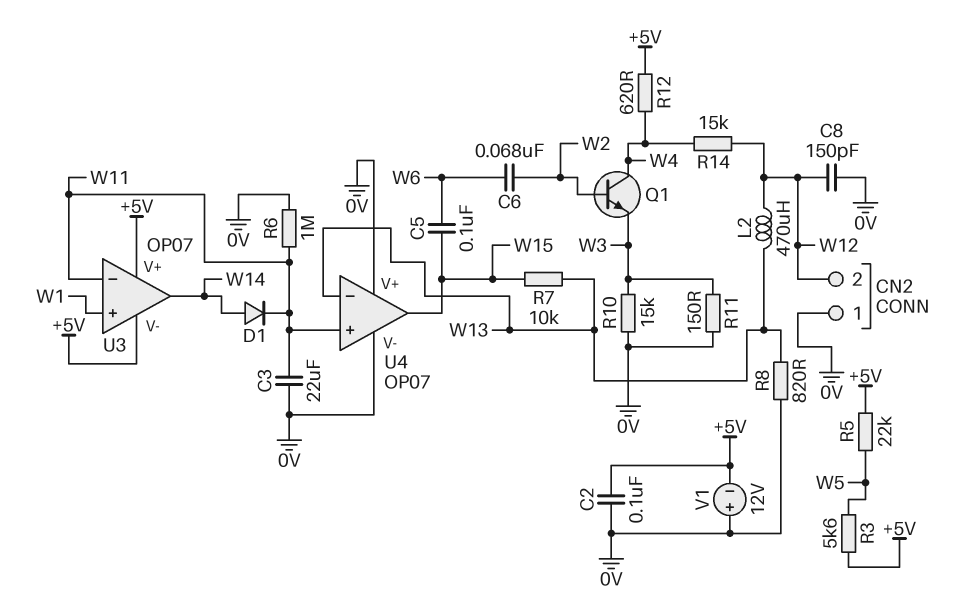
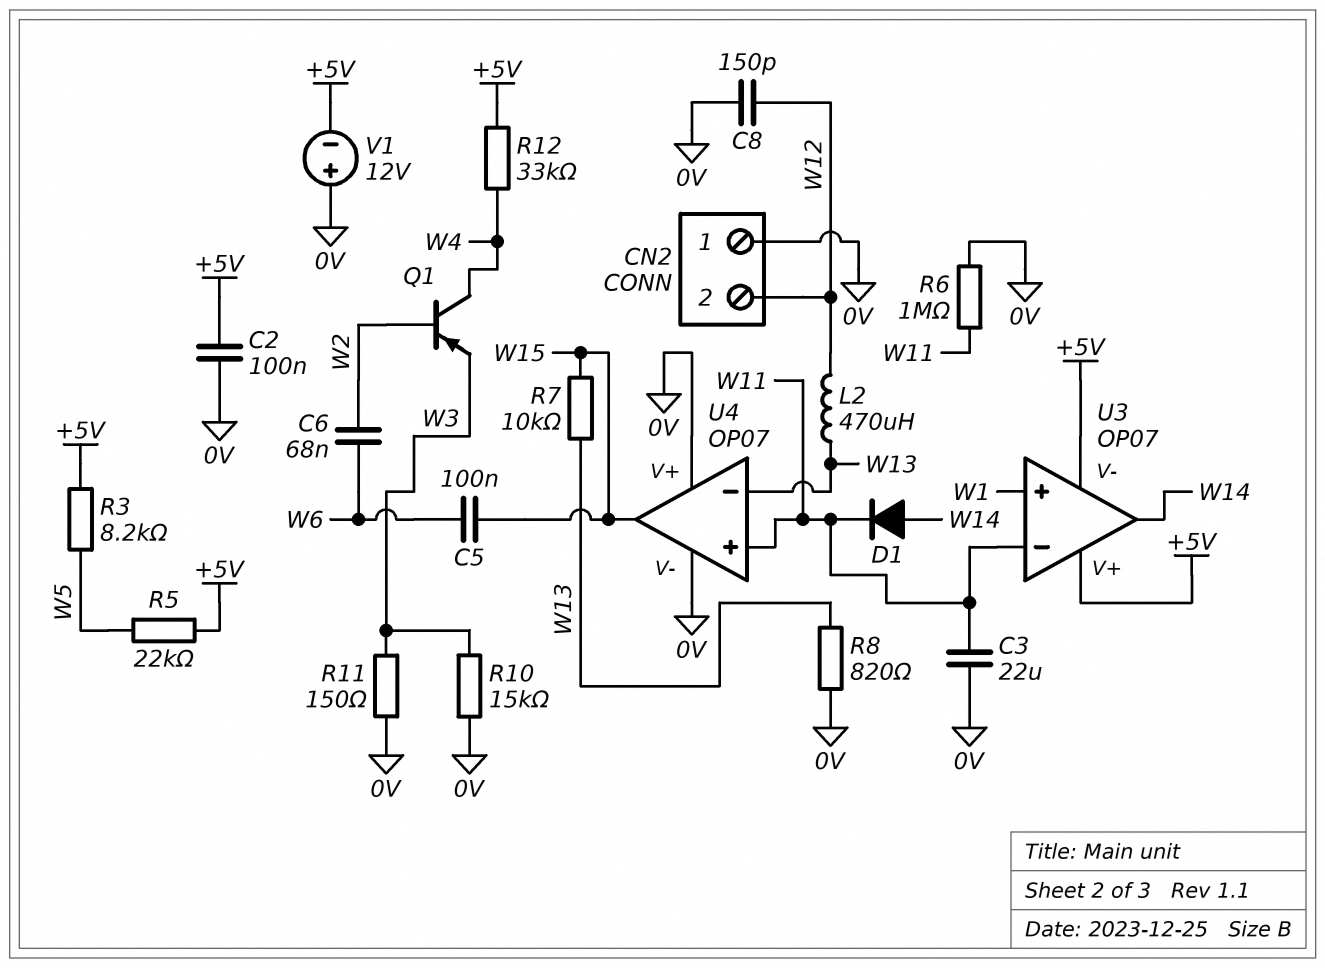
Q1: NPN (B W2, C W4, E W3) -> PNP (B W2, C W4, E W3)
R3: 5.6k (+5V, W5) -> 8.2k (+5V, W5)
R12: 620 (+5V, W4) -> 33k (+5V, W4)
R14: 15k (W4, W12) -> none

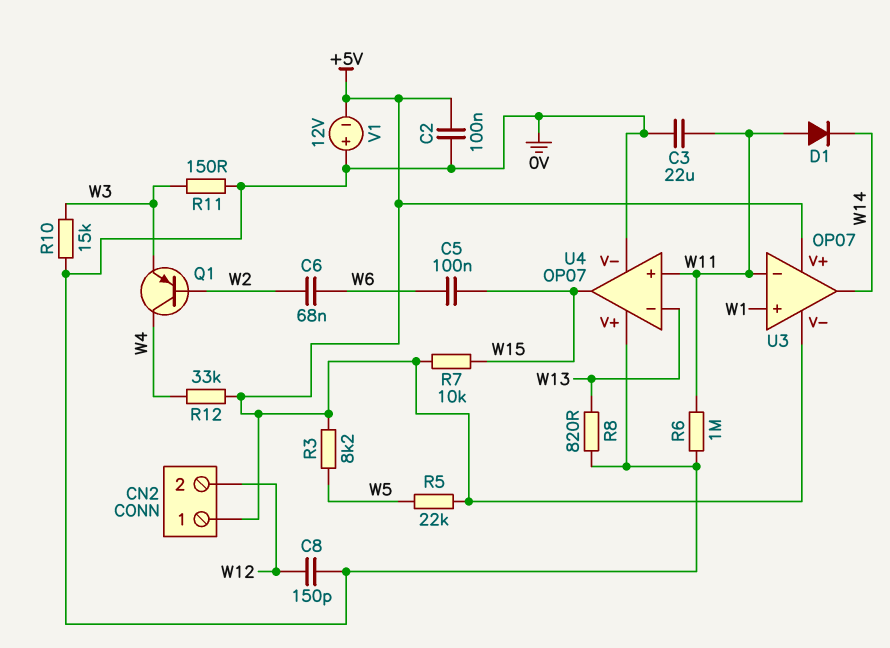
CN2 pin 1: 0V -> +5V
D1: diode (A W14, K W11) -> diode (A W11, K W14)
L2: 470uH (W12, W13) -> none
R7: 10k (W13, W15) -> 10k (+5V, W15)

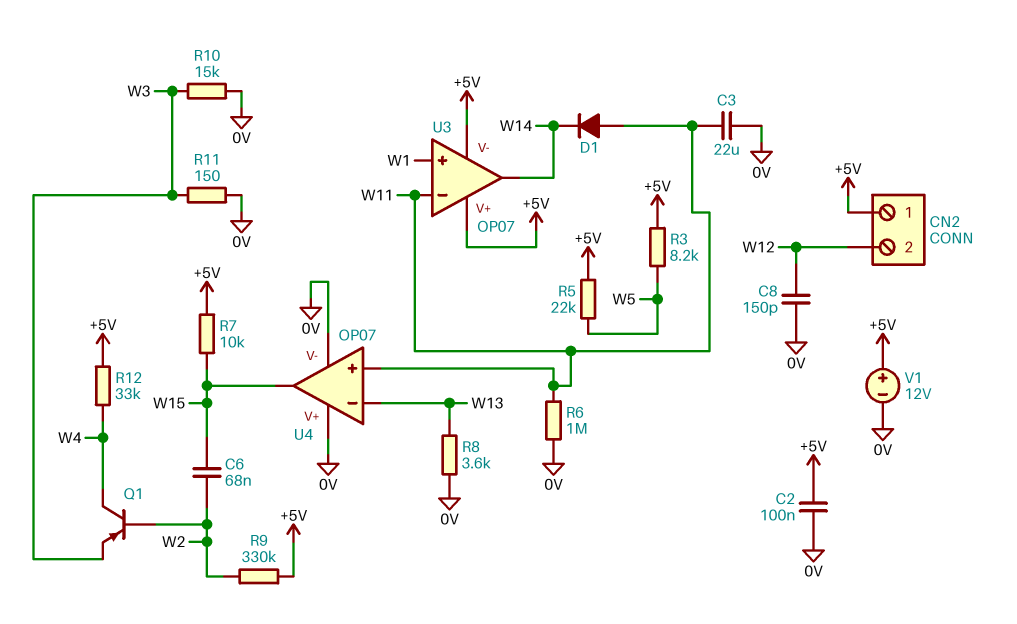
C5: 100nF (W6, W15) -> none
C6: 68nF (W2, W6) -> 68nF (W2, W15)
R8: 820 (0V, W13) -> 3.6k (0V, W13)
R9: none -> 330k (+5V, W2)
V1: 12V (plus 0V, minus +5V) -> 12V (plus +5V, minus 0V)

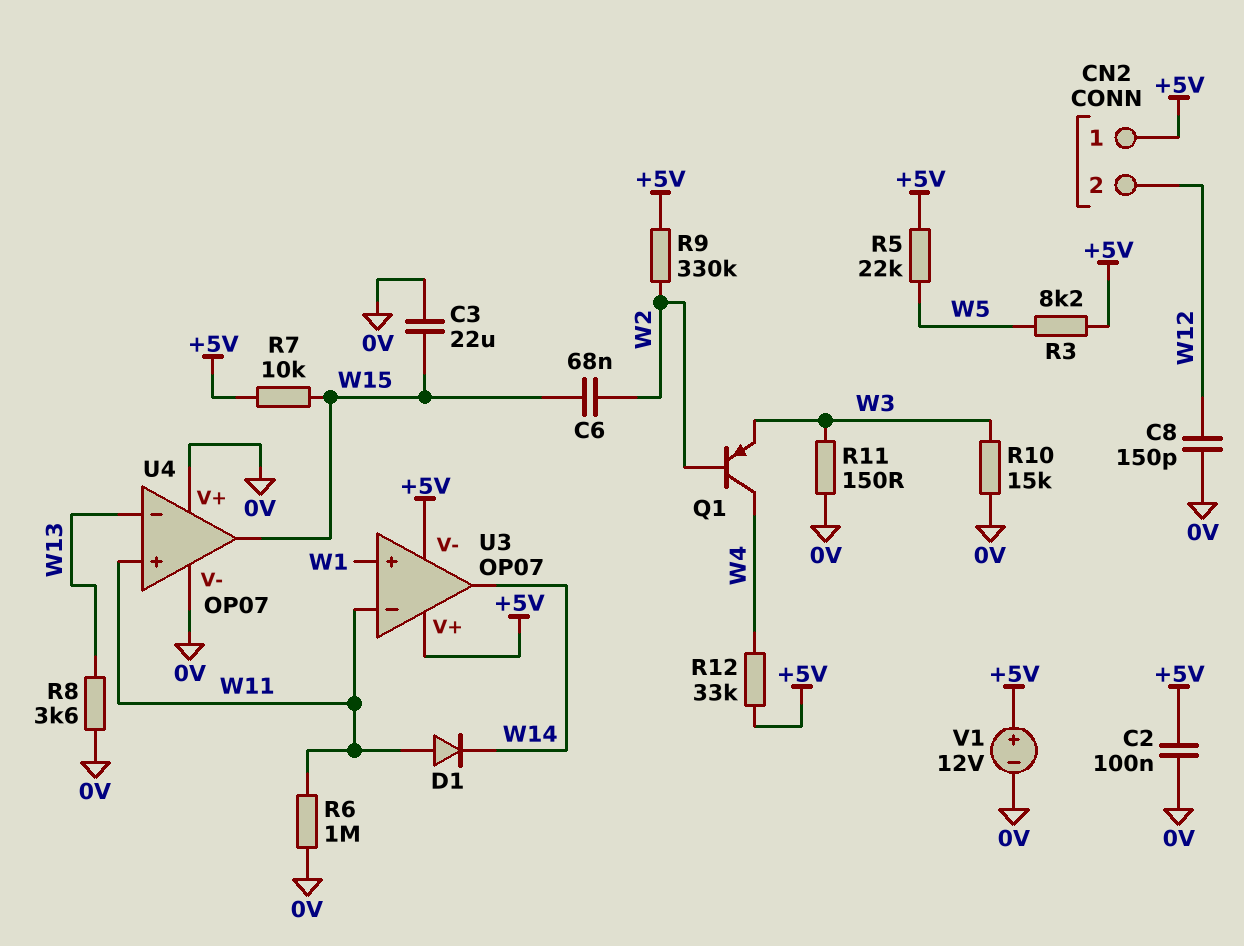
C3: 22uF (0V, W11) -> 22uF (0V, W15)

